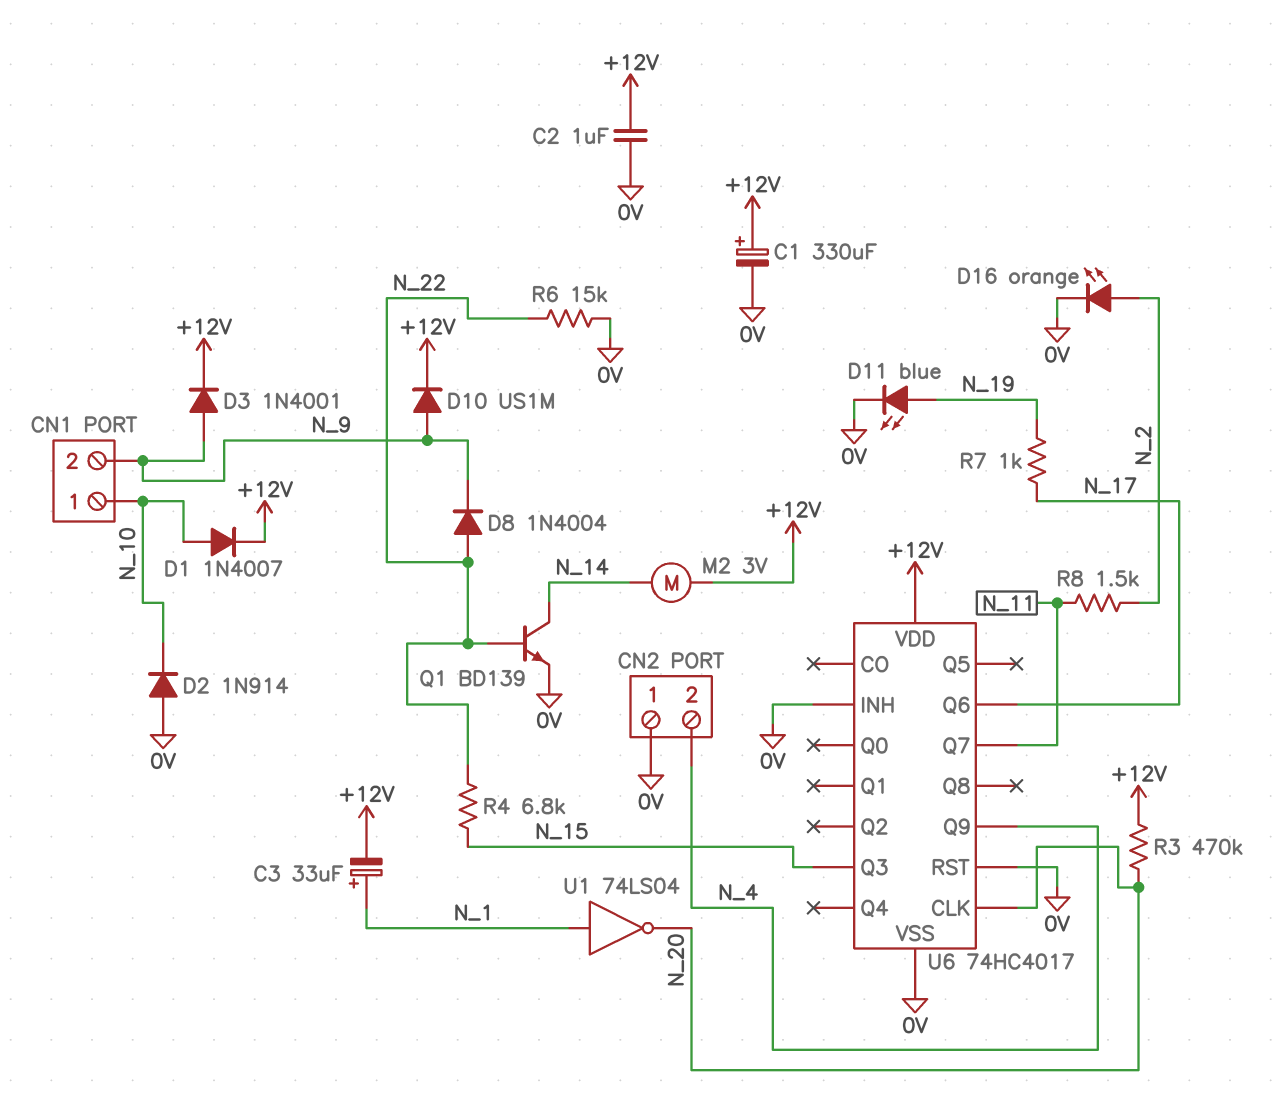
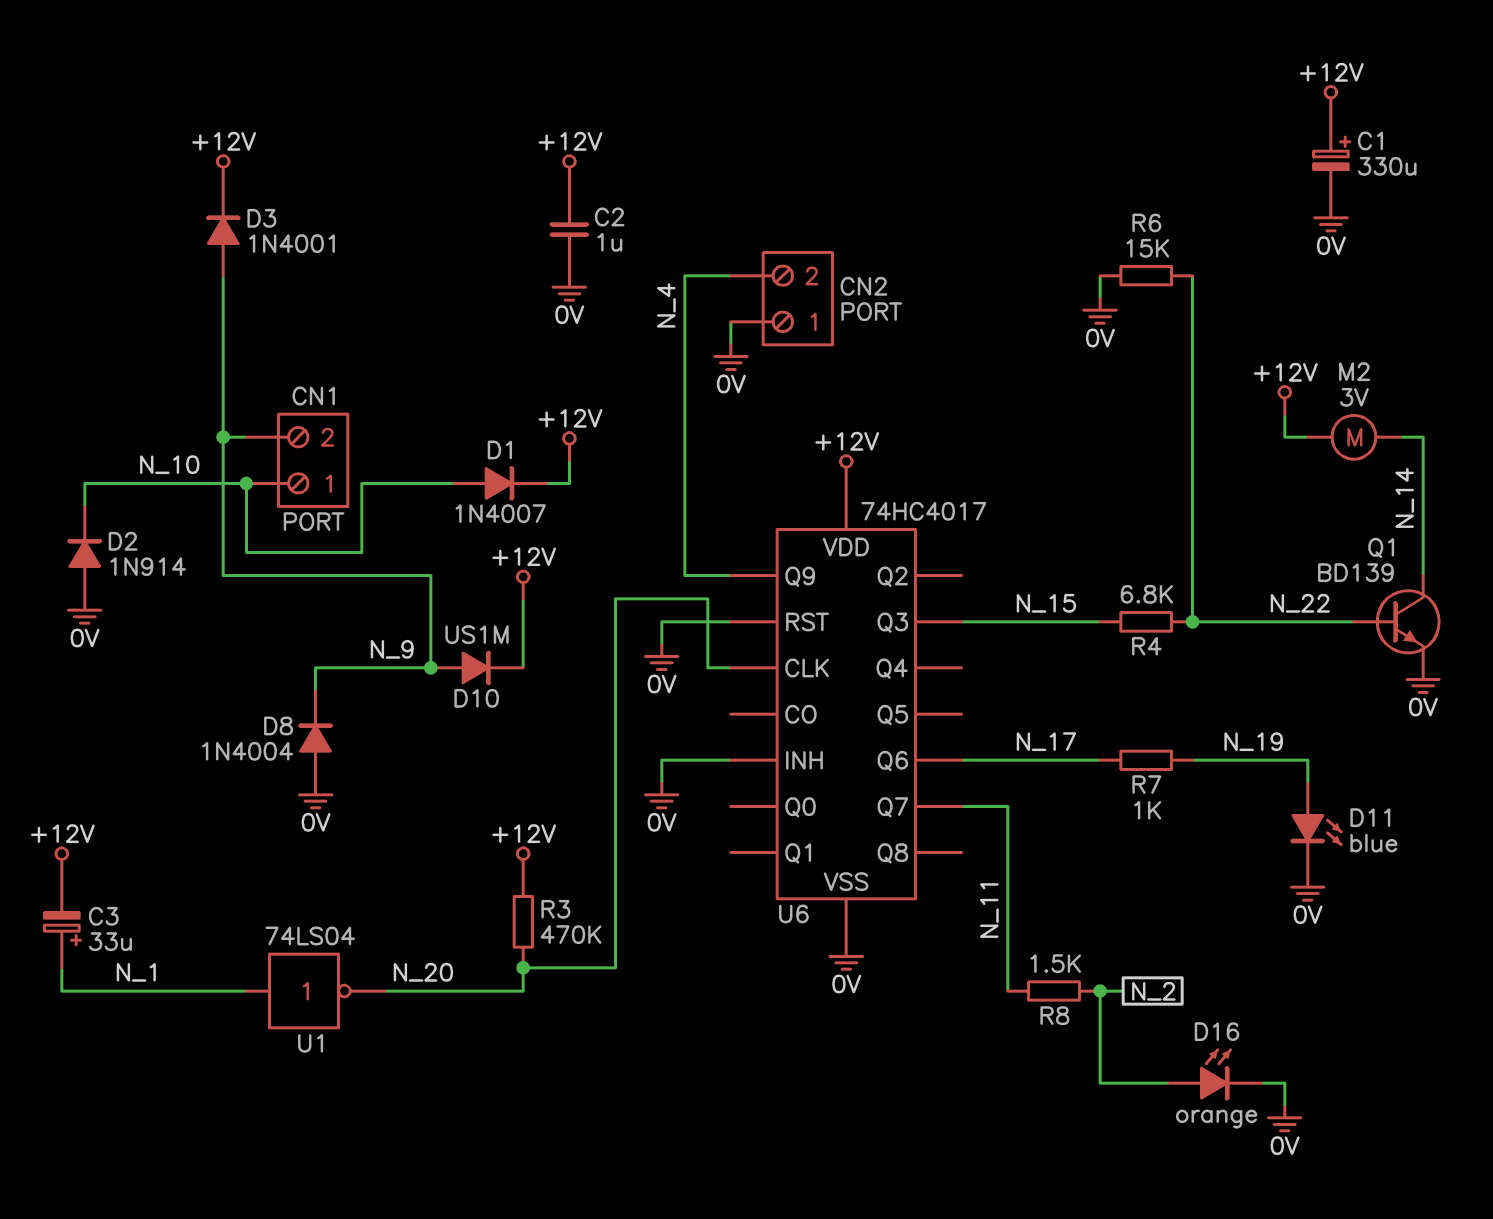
D8: diode 1N4004 (A N_22, K N_9) -> diode 1N4004 (A 0V, K N_9)

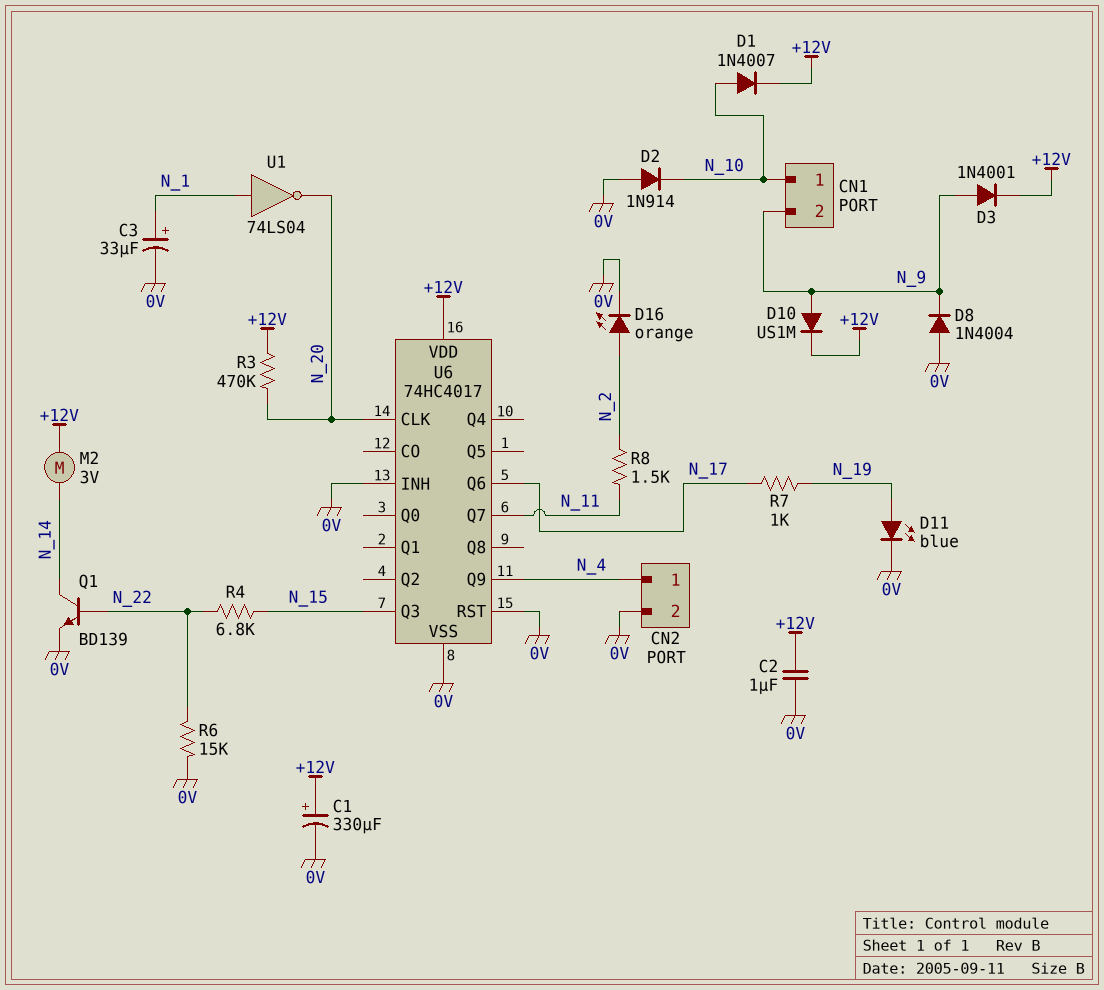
C3: 33uF (plus N_1, minus +12V) -> 33uF (plus N_1, minus 0V)
CN2 pin 1: 0V -> N_4
CN2 pin 2: N_4 -> 0V

